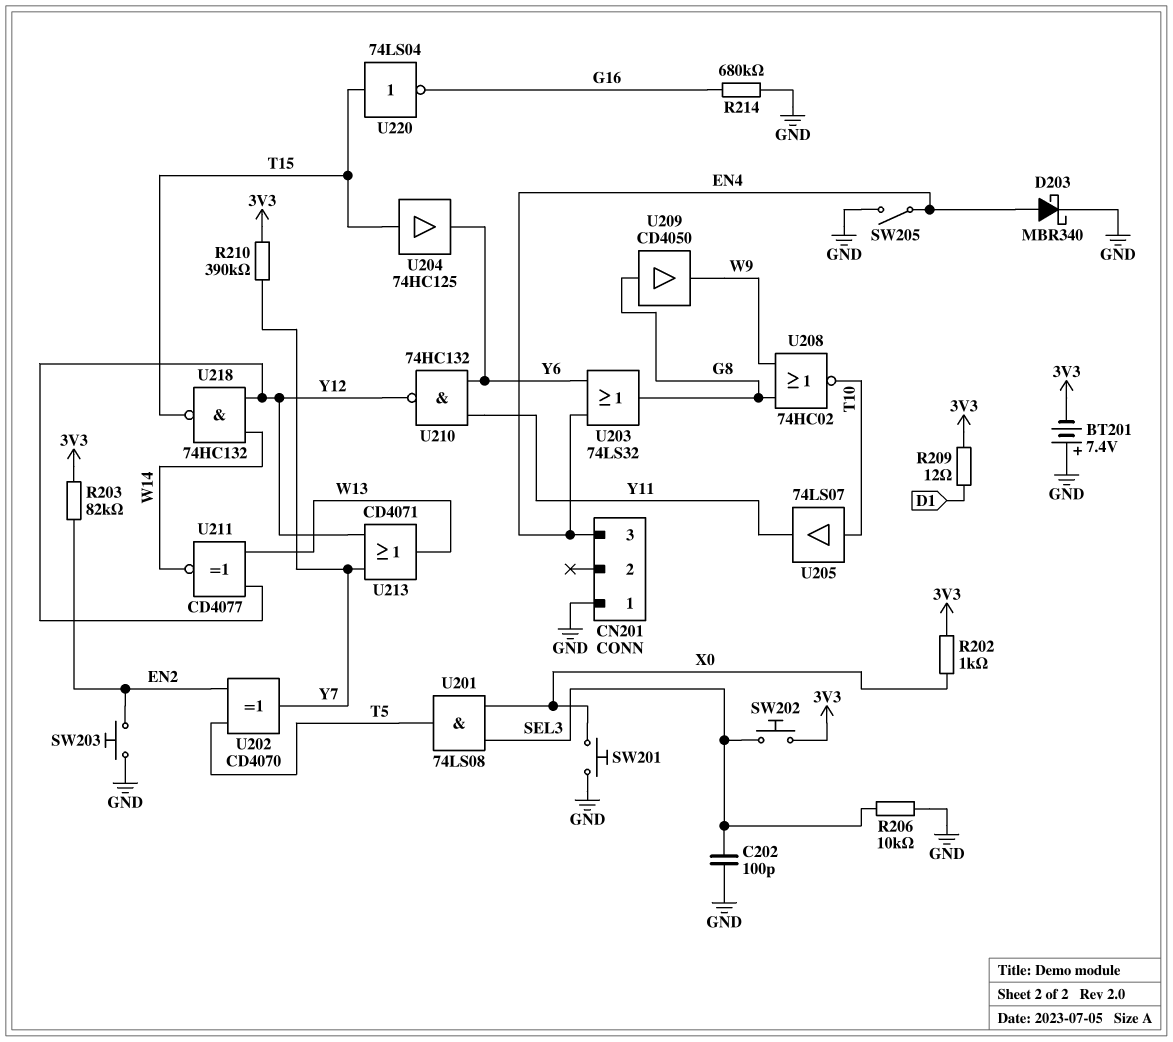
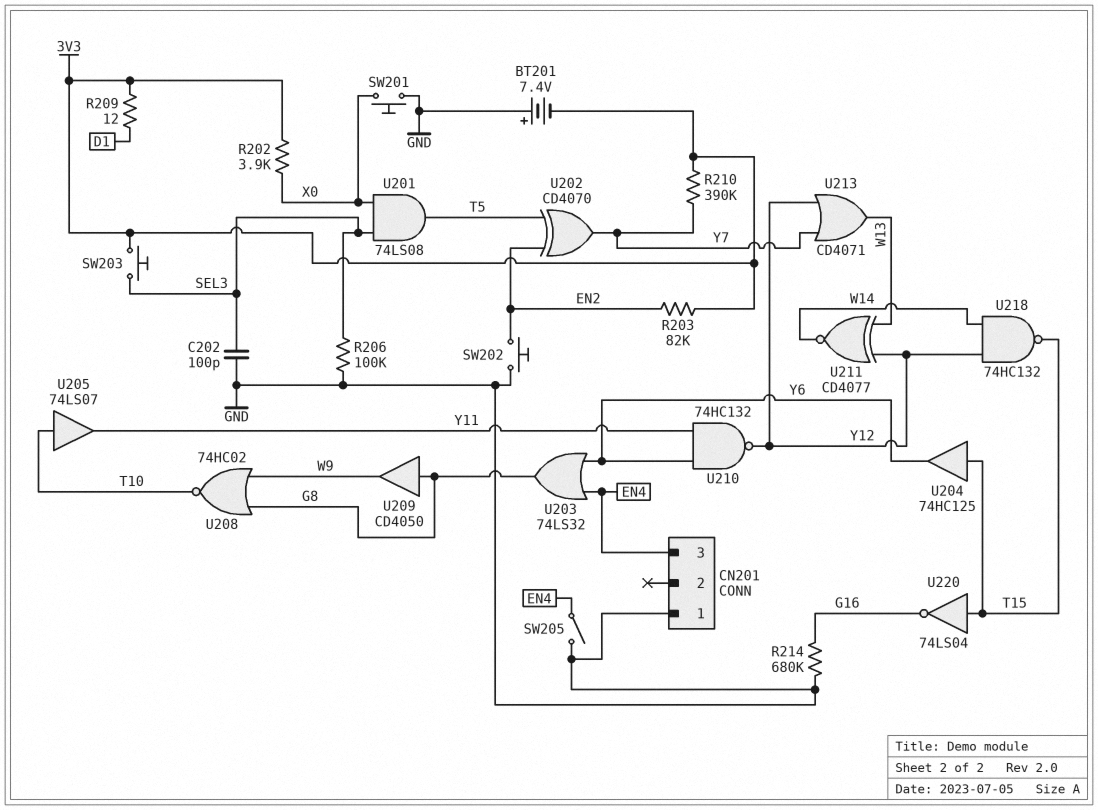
D203: schottky MBR340 (A EN4, K GND) -> none
R202: 1k (3V3, X0) -> 3.9k (3V3, X0)
R206: 10k (GND, SEL3) -> 100k (GND, SEL3)
SW202: button (3V3, SEL3) -> button (EN2, GND)
SW203: button (EN2, GND) -> button (3V3, SEL3)

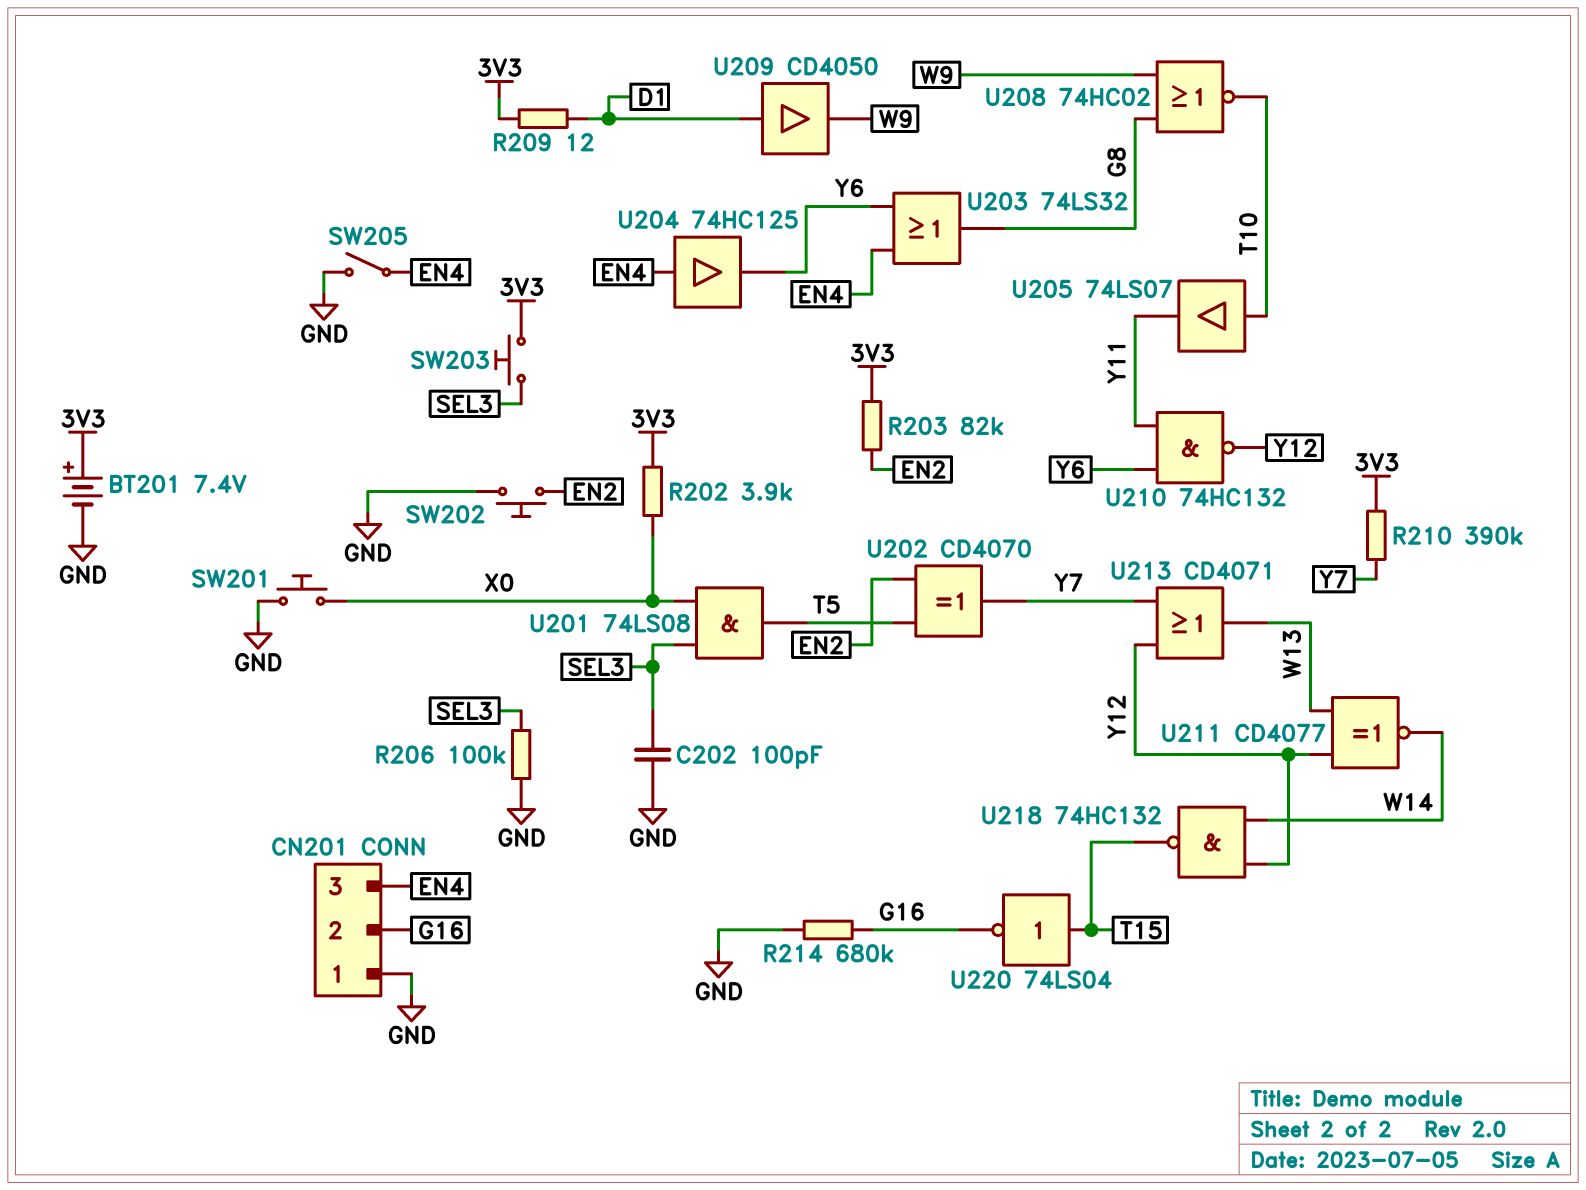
BT201: 7.4V (plus GND, minus 3V3) -> 7.4V (plus 3V3, minus GND)
CN201 pin 2: none -> G16
U204: buffer 74HC125 (in T15, out Y6) -> buffer 74HC125 (in EN4, out Y6)
U209: buffer CD4050 (in G8, out W9) -> buffer CD4050 (in D1, out W9)

